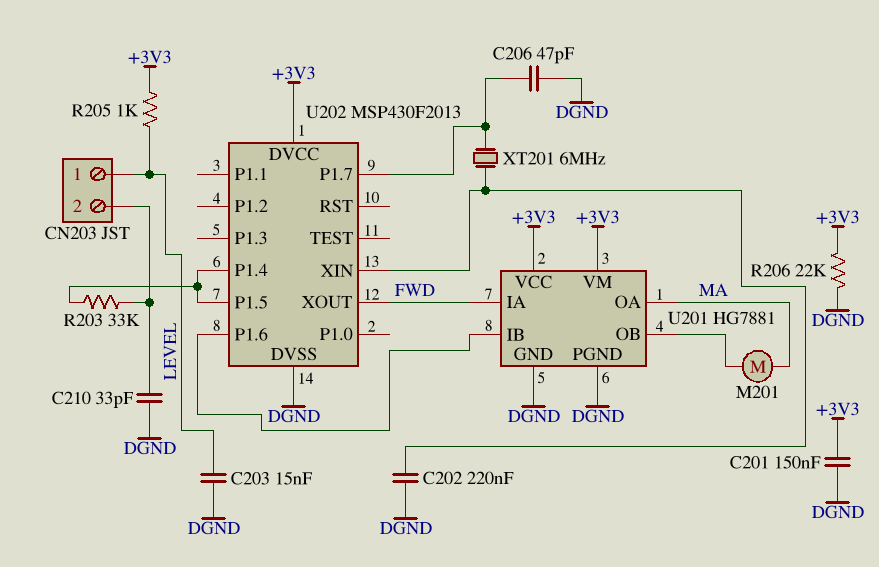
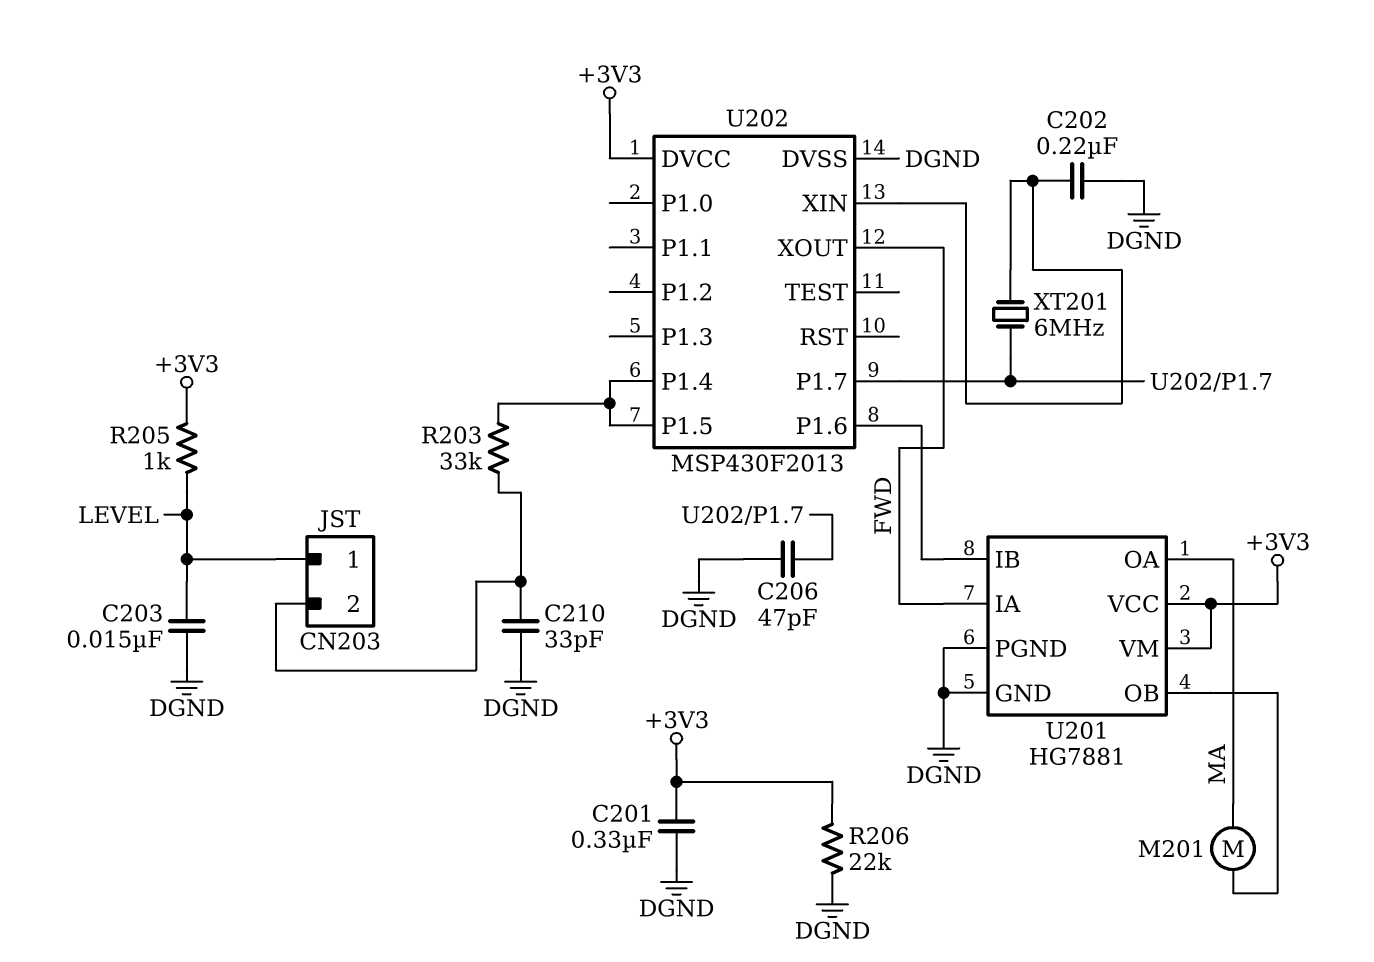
C201: 150nF (+3V3, DGND) -> 330nF (+3V3, DGND)

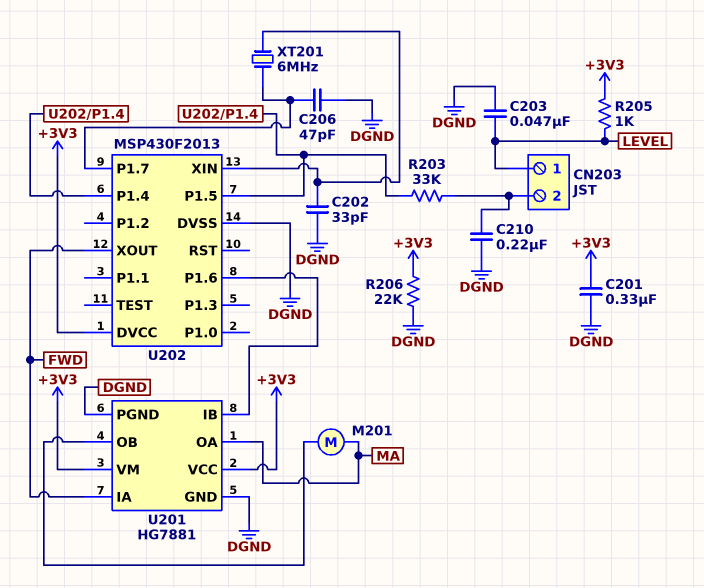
C202: 220nF (DGND, U202/XIN) -> 33pF (DGND, U202/XIN)
C203: 15nF (DGND, LEVEL) -> 47nF (DGND, LEVEL)
C210: 33pF (CN203/2, DGND) -> 220nF (CN203/2, DGND)

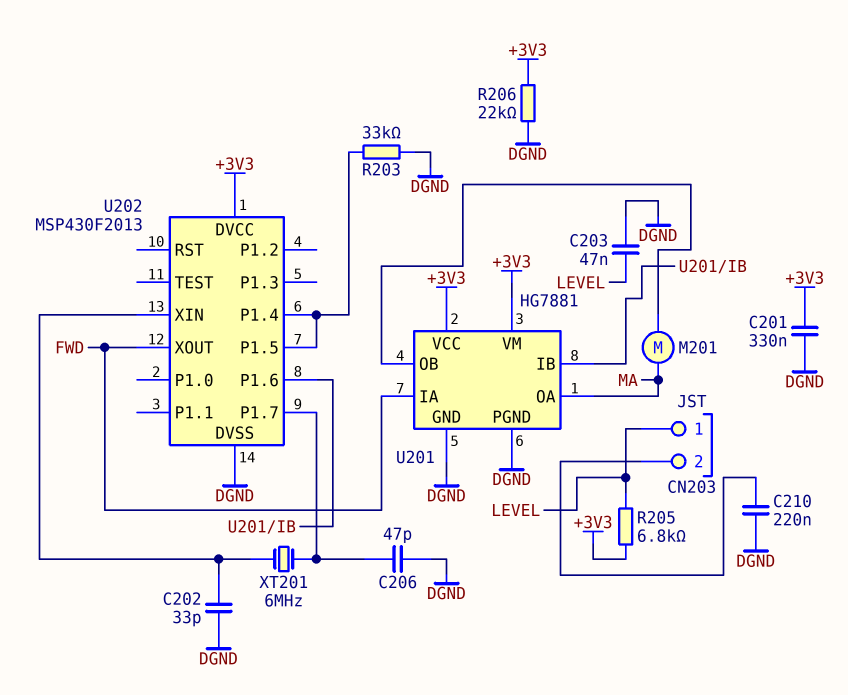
R203: 33k (CN203/2, U202/P1.4) -> 33k (DGND, U202/P1.4)
R205: 1k (+3V3, LEVEL) -> 6.8k (+3V3, LEVEL)

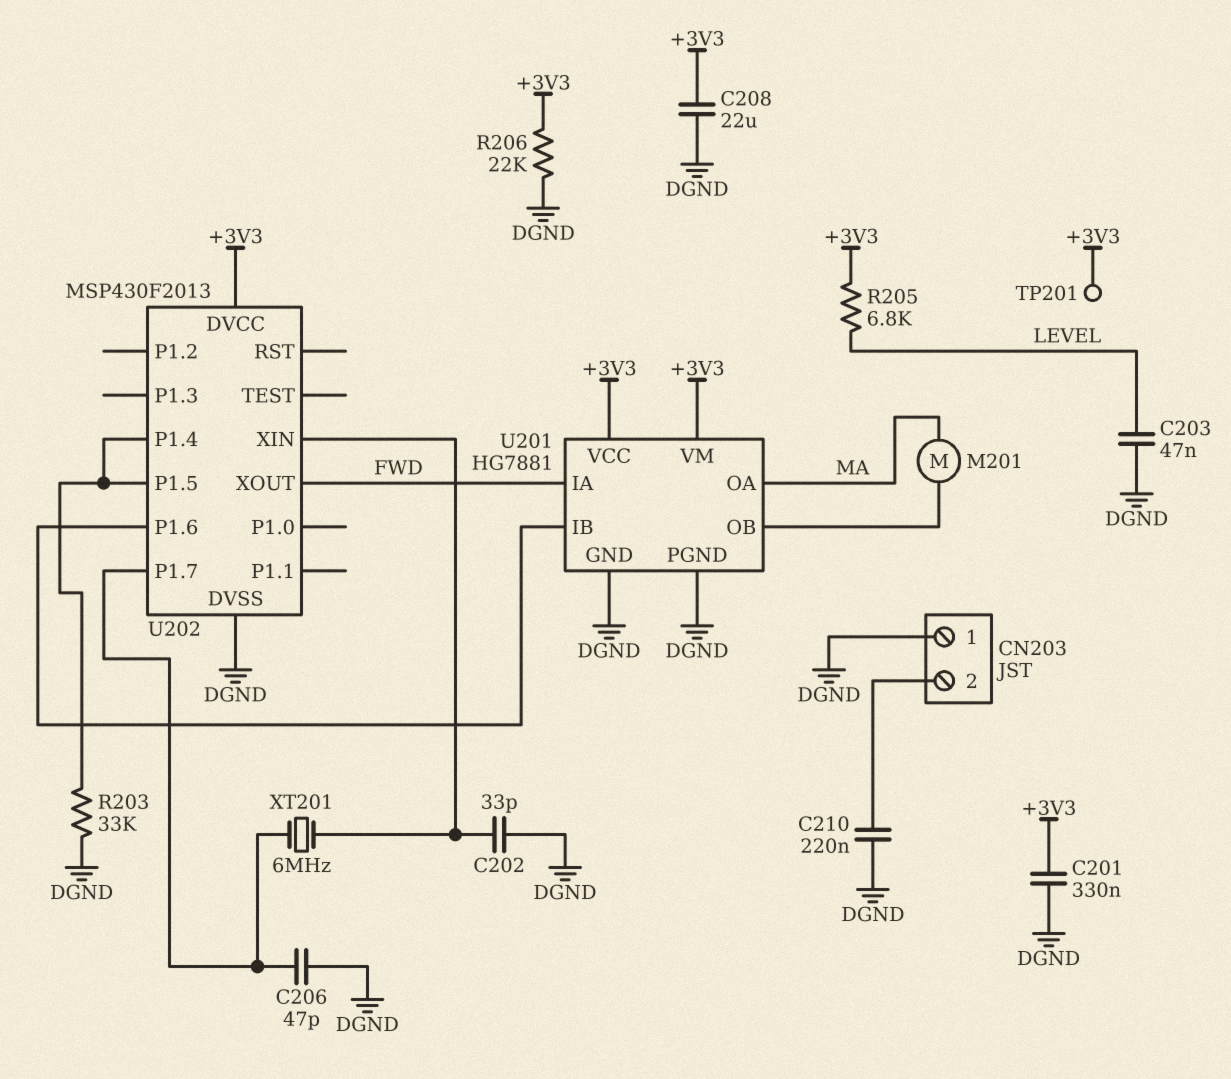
C208: none -> 22uF (+3V3, DGND)
CN203 pin 1: LEVEL -> DGND
TP201: none -> test point (+3V3)

